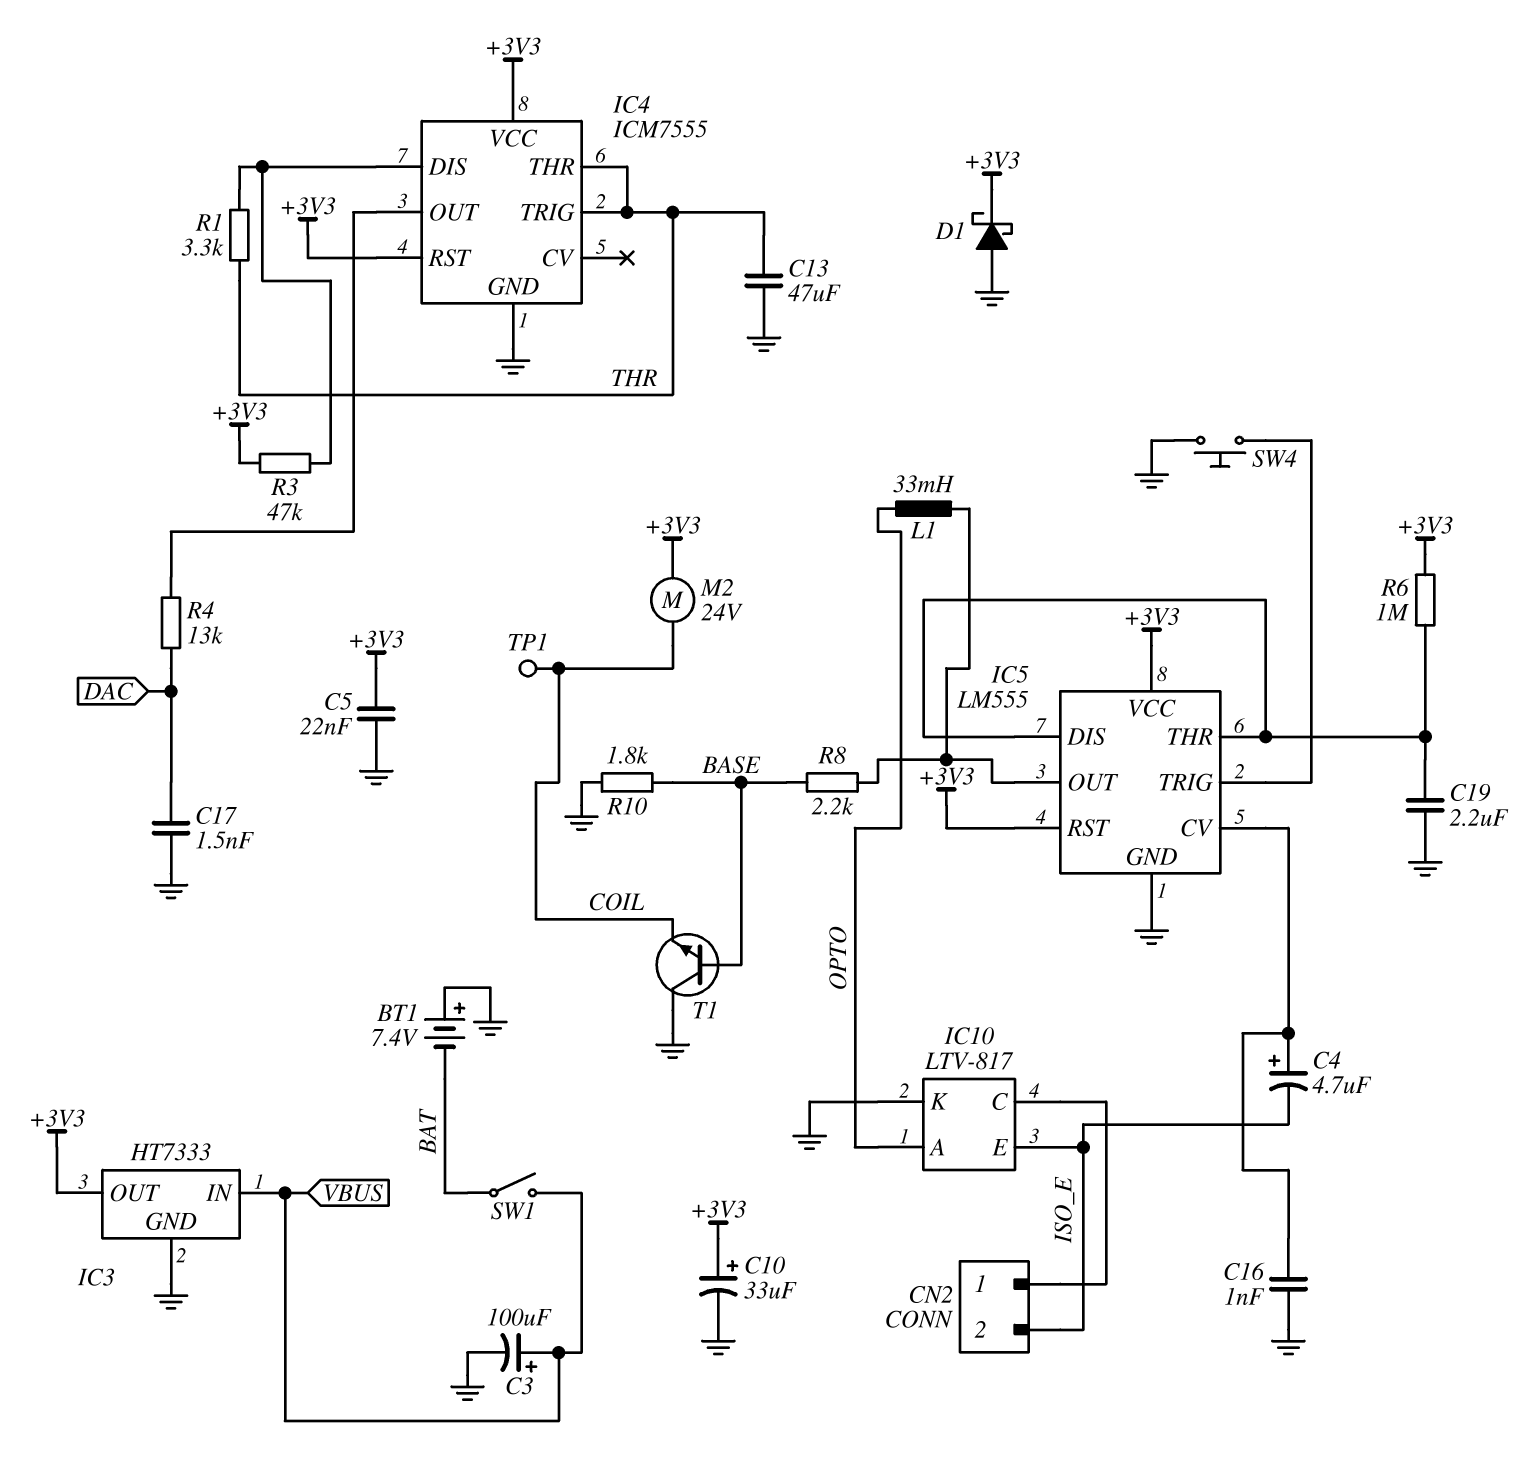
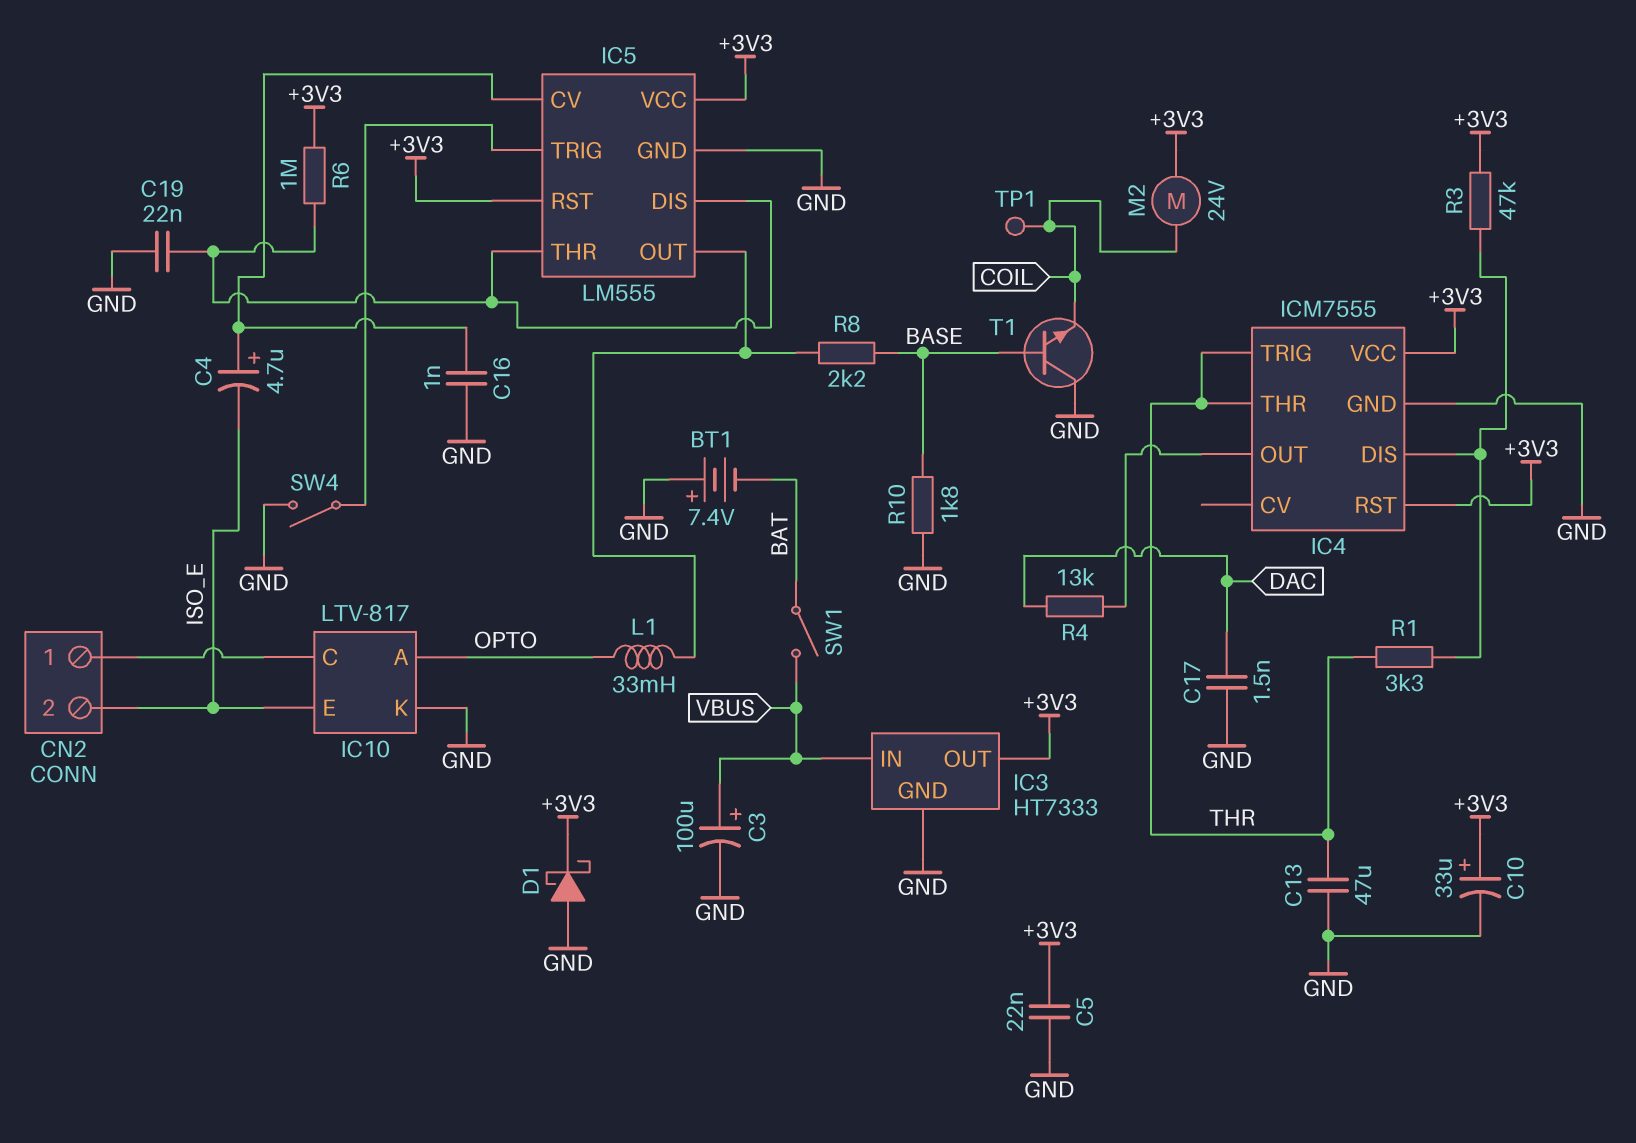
C19: 2.2uF (GND, IC5/DIS) -> 22nF (GND, IC5/DIS)
SW4: button (GND, IC5/TRIG) -> switch (GND, IC5/TRIG)

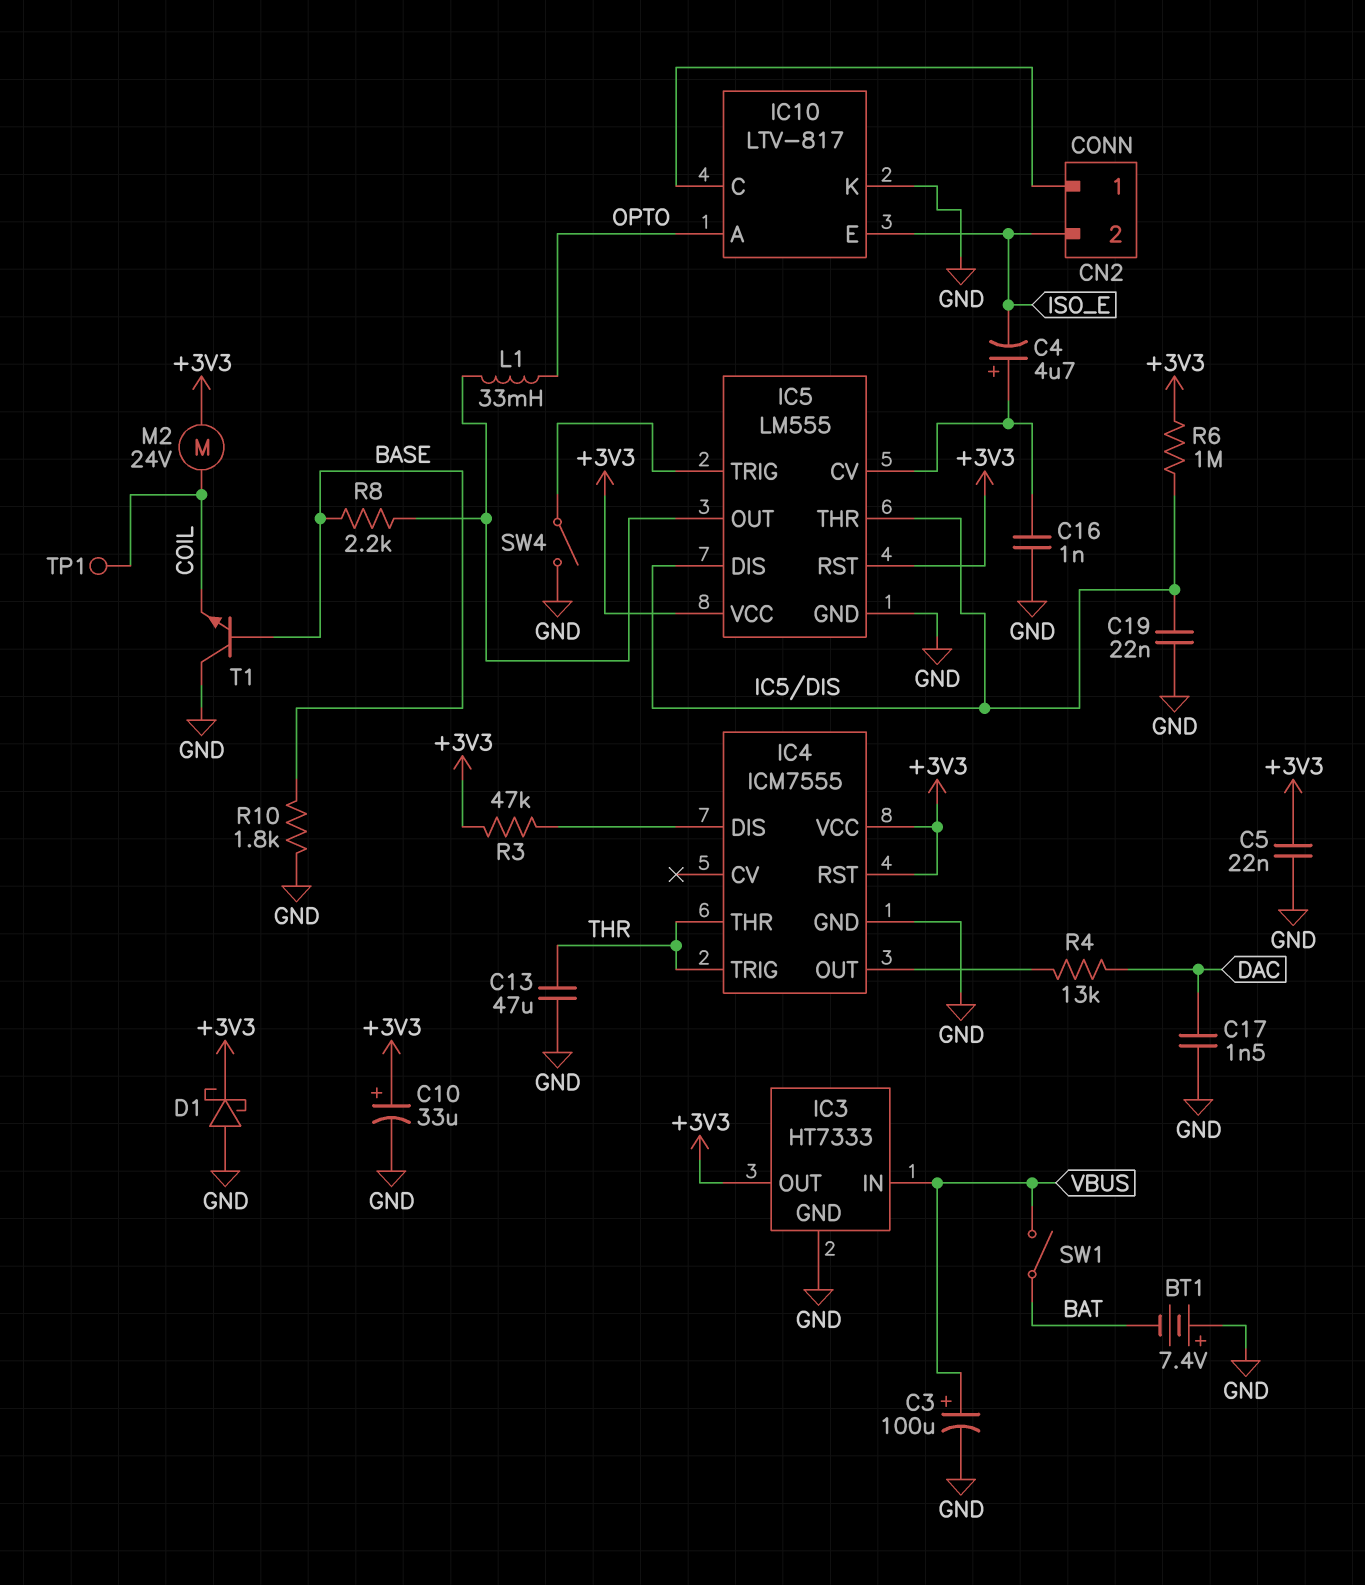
R1: 3.3k (IC4/DIS, THR) -> none

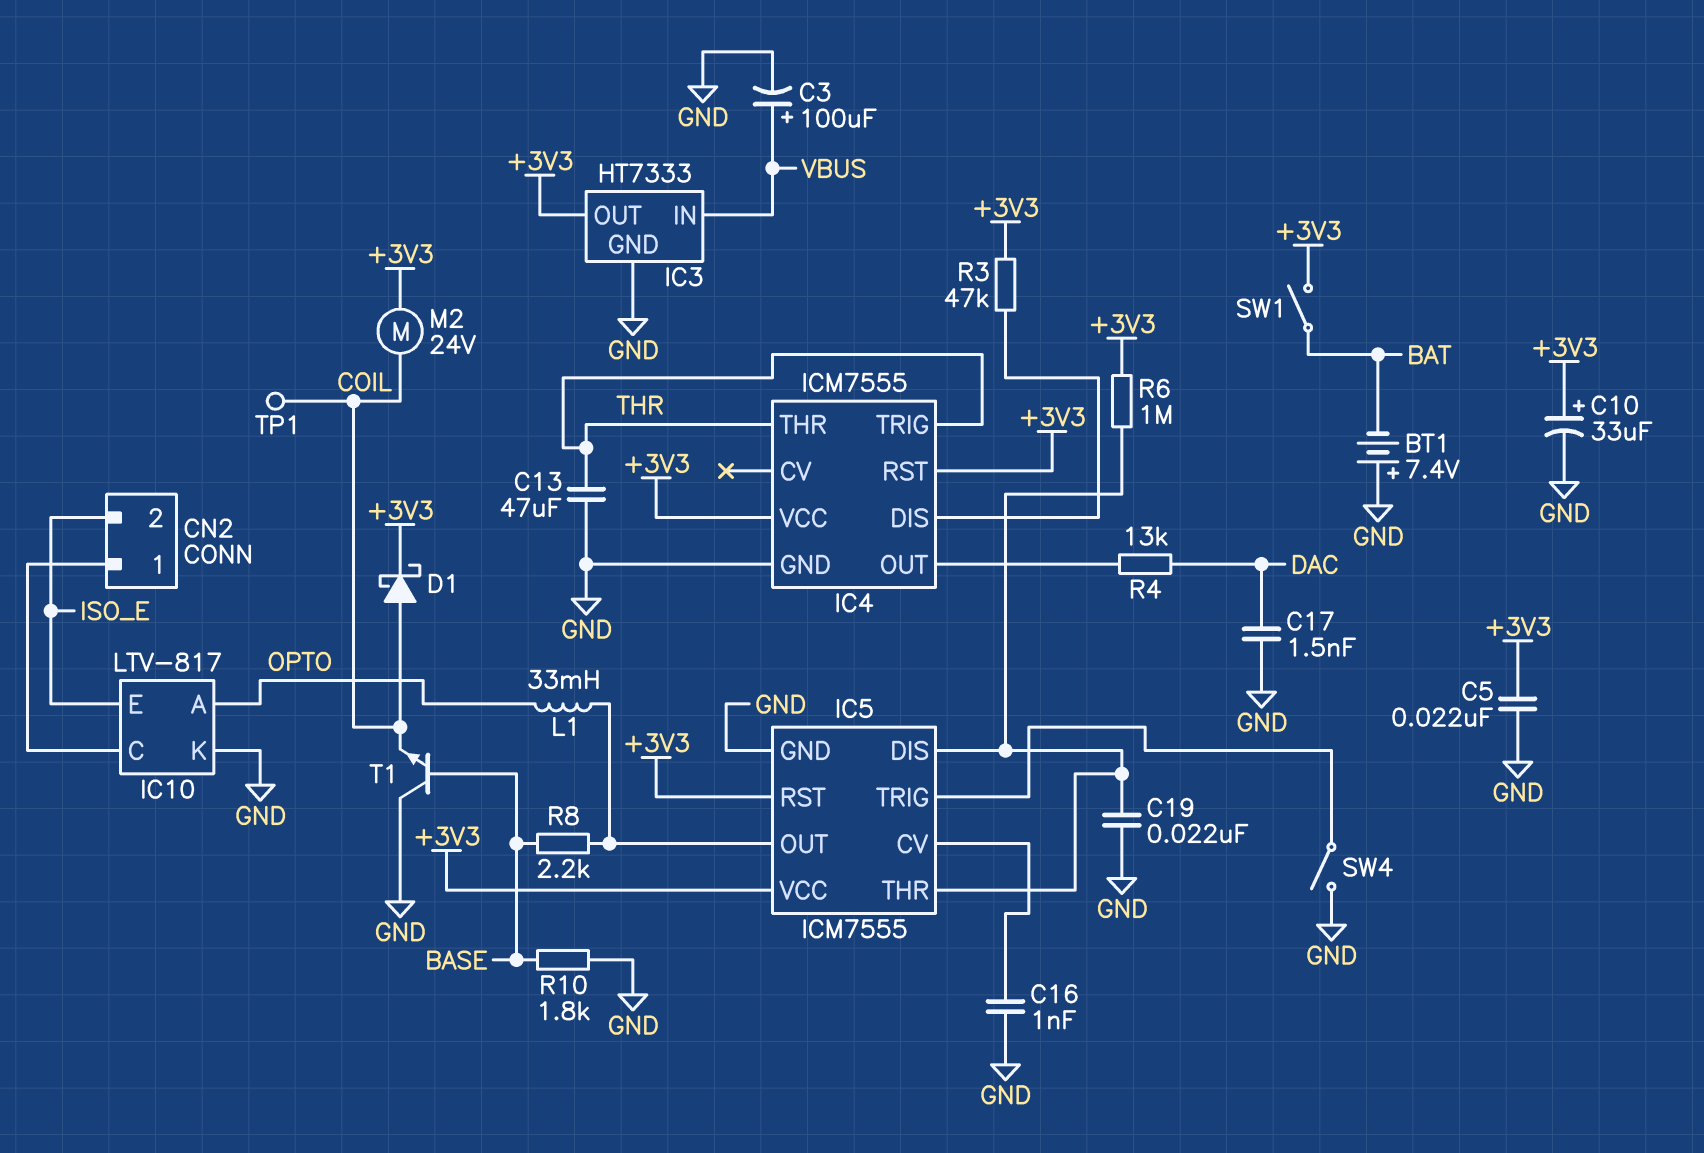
C4: 4.7uF (plus IC5/CV, minus ISO_E) -> none
D1: schottky (A GND, K +3V3) -> schottky (A COIL, K +3V3)
IC5: LM555 -> ICM7555
SW1: switch (BAT, VBUS) -> switch (+3V3, BAT)

